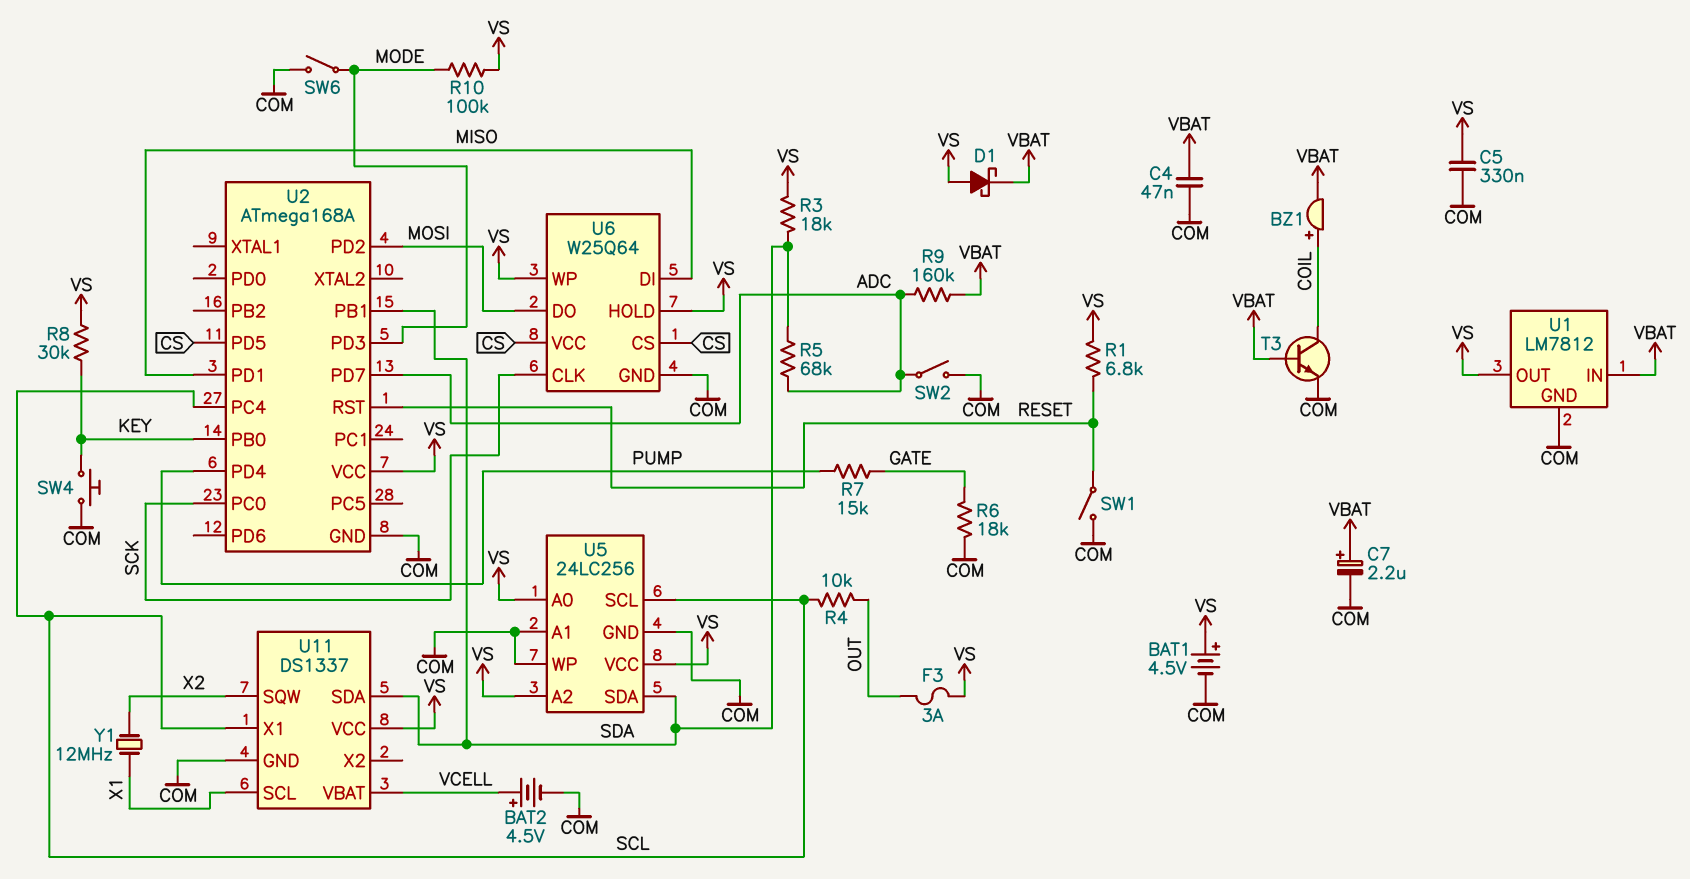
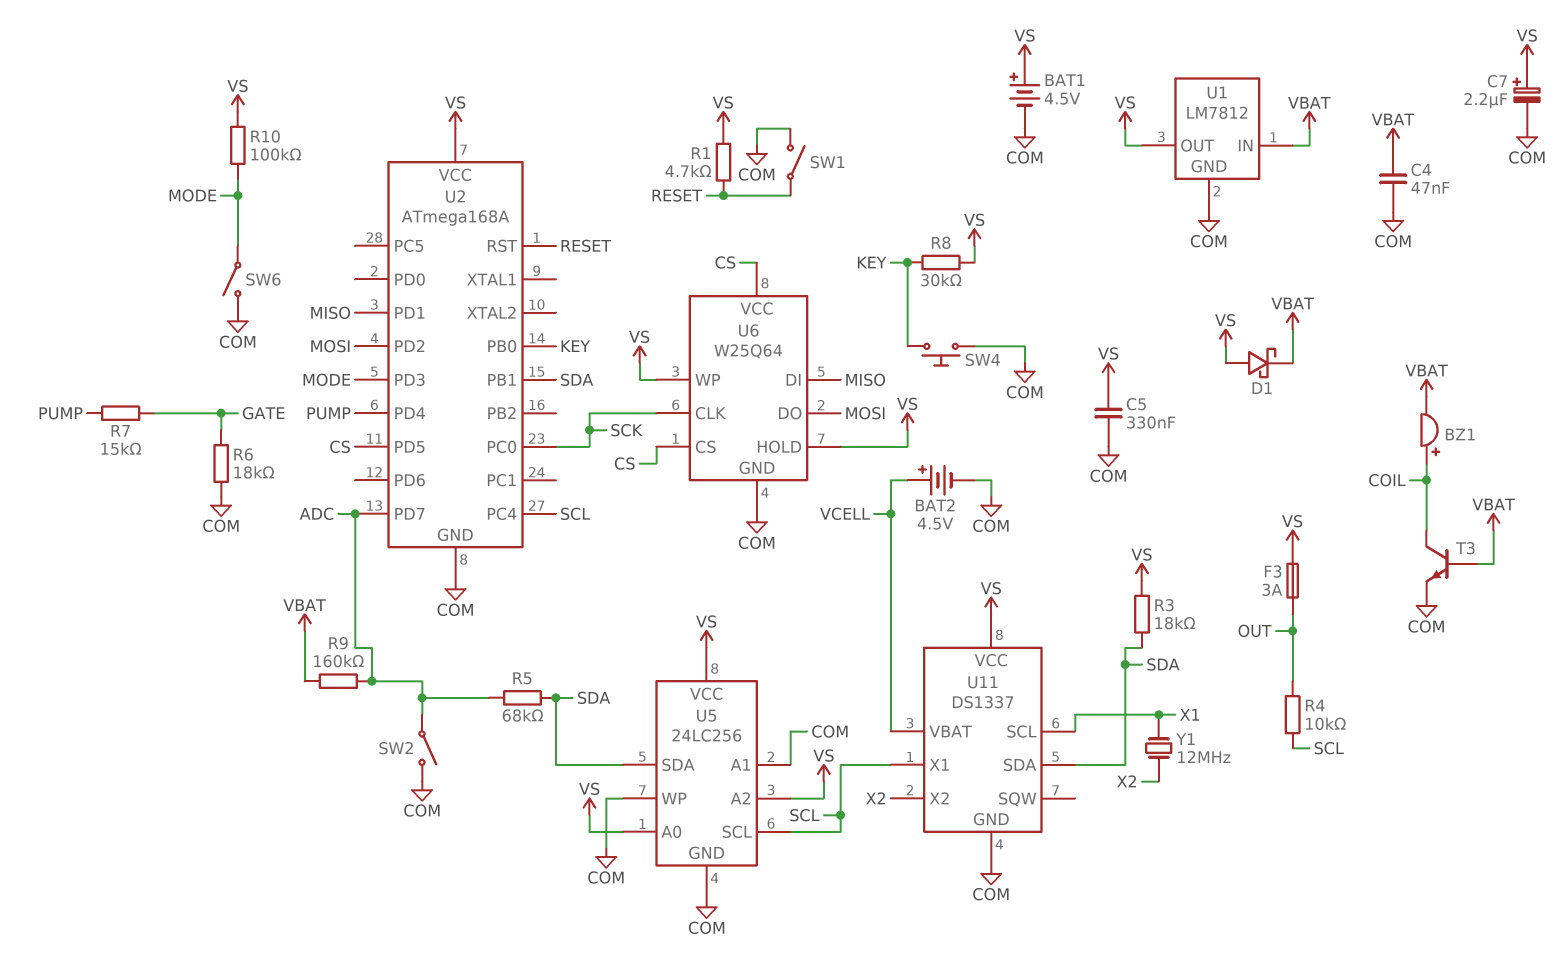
C7: 2.2uF (plus VBAT, minus COM) -> 2.2uF (plus VS, minus COM)
R1: 6.8k (RESET, VS) -> 4.7k (RESET, VS)
U11 pin SQW: X2 -> none
U11 pin X2: none -> X2

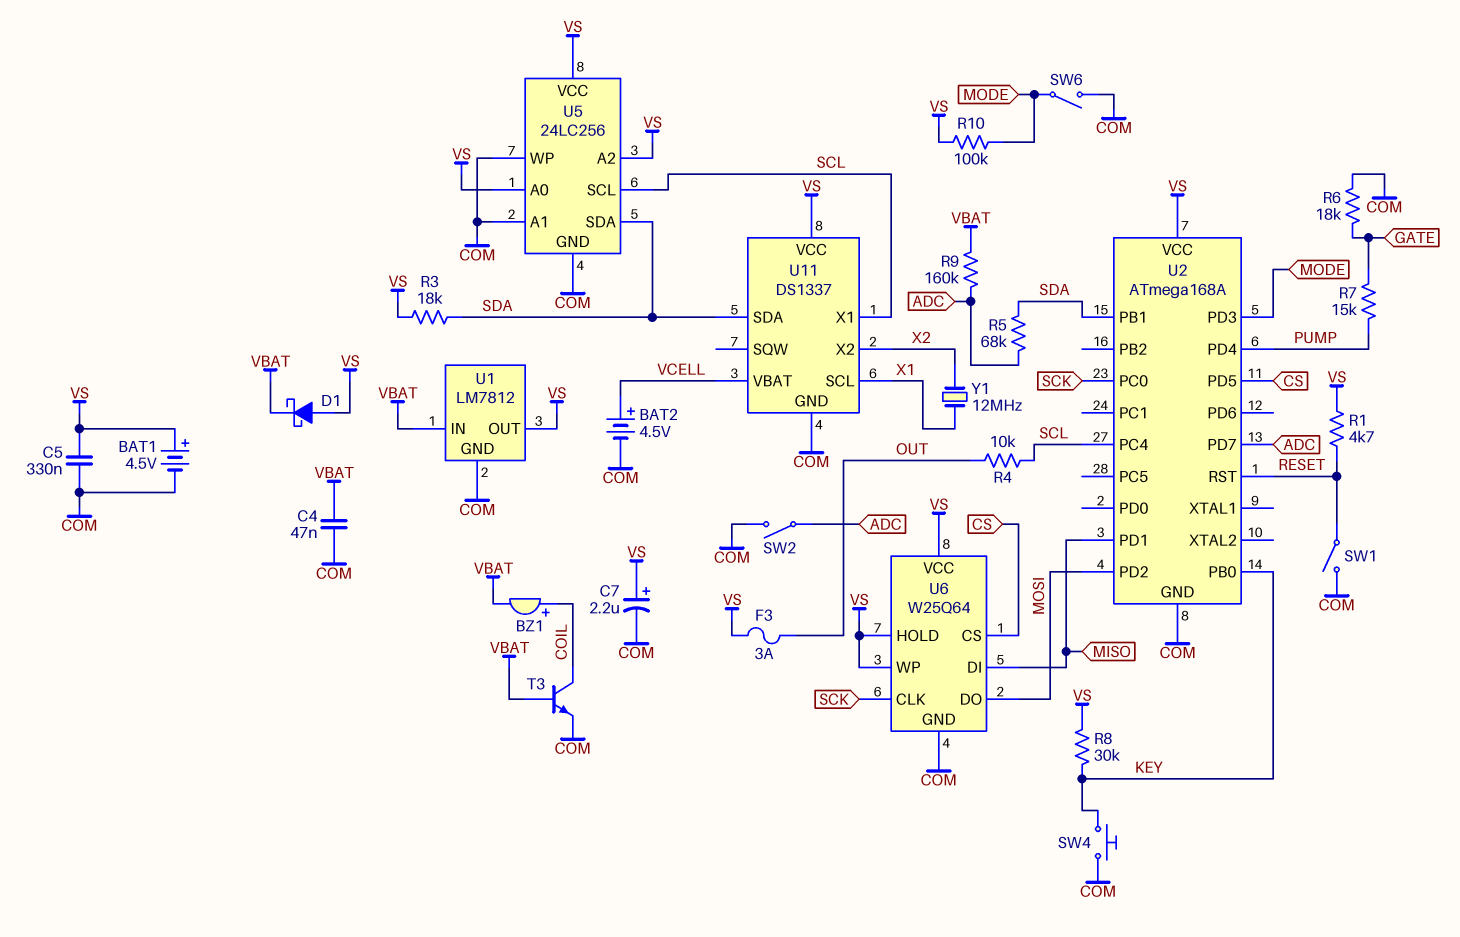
U6 pin VCC: CS -> VS

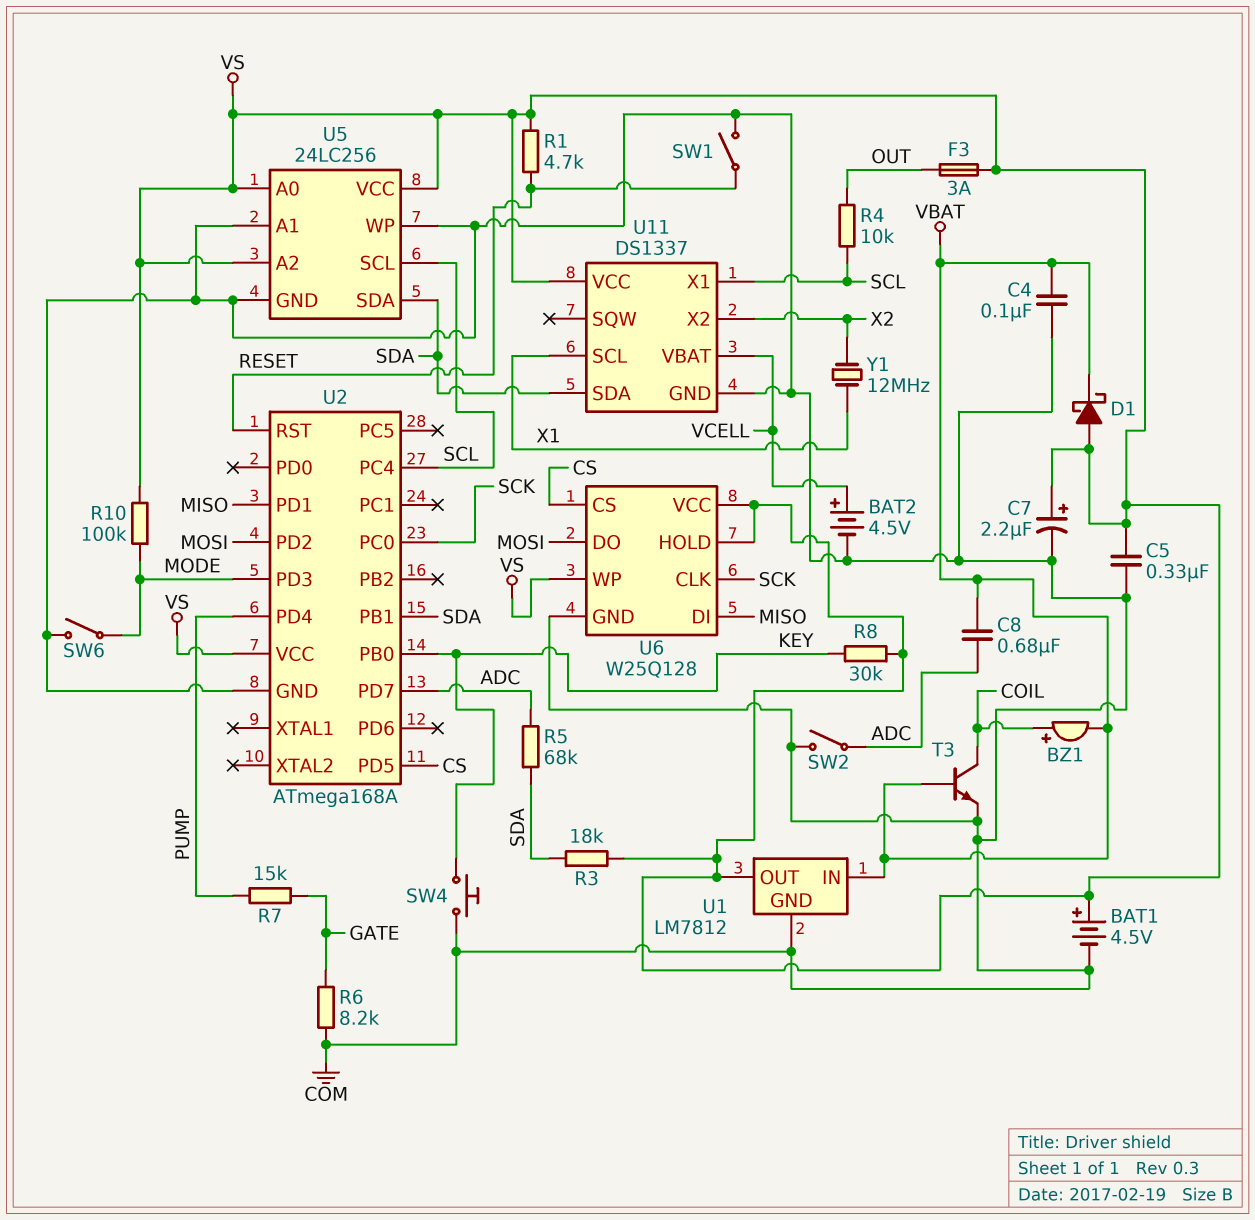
C4: 47nF (COM, VBAT) -> 100nF (COM, VBAT)
C8: none -> 680nF (ADC, VBAT)
R6: 18k (COM, GATE) -> 8.2k (COM, GATE)
R9: 160k (ADC, VBAT) -> none
U6: W25Q64 -> W25Q128

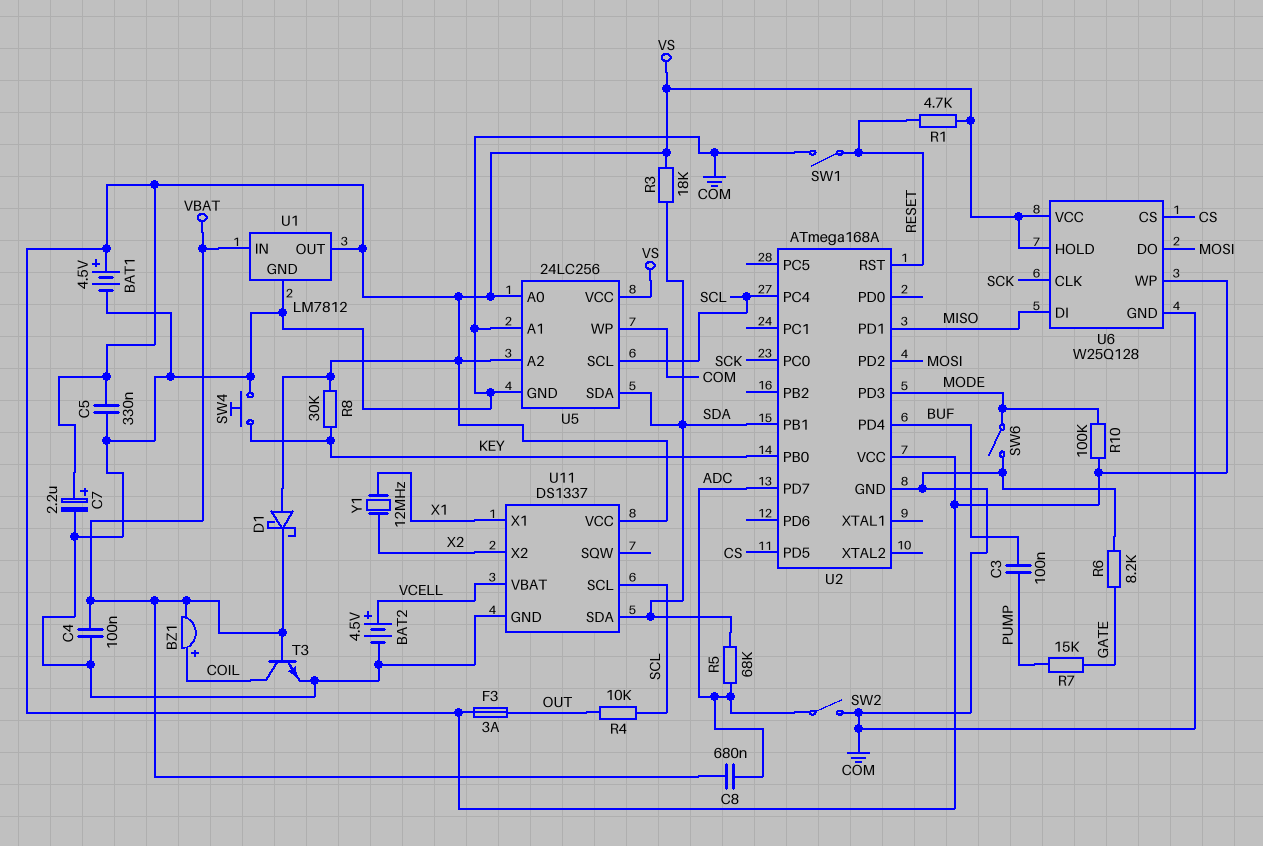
C3: none -> 100nF (BUF, PUMP)
U2 pin PD4: PUMP -> BUF
U11 pin SCL: X1 -> SCL
U11 pin X1: SCL -> X1

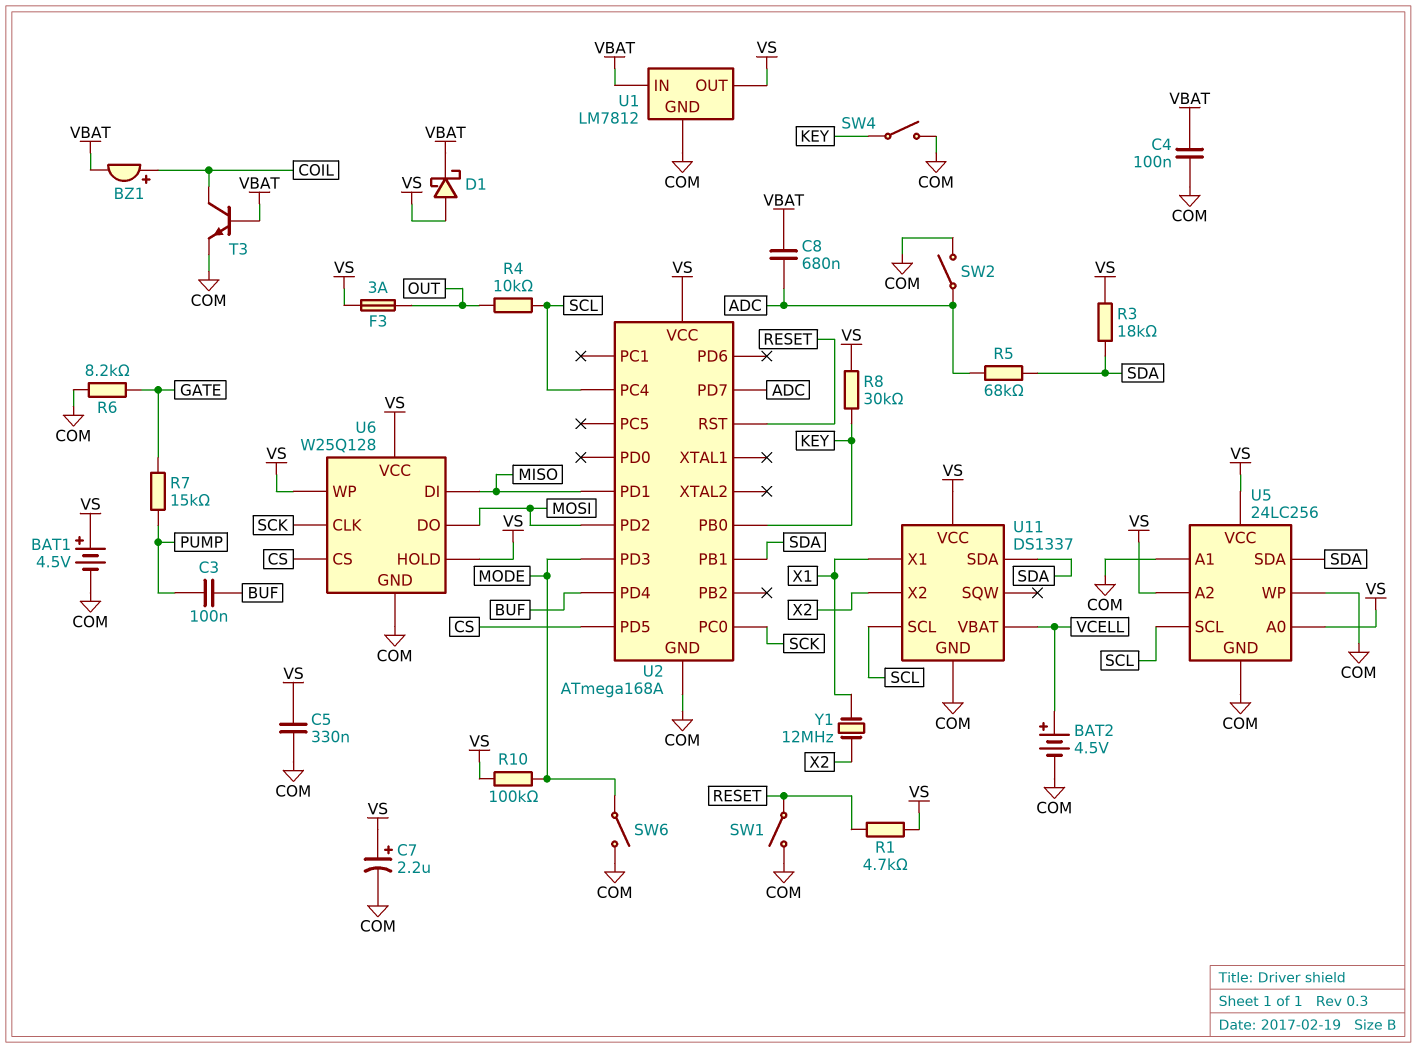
SW4: button (COM, KEY) -> switch (COM, KEY)

